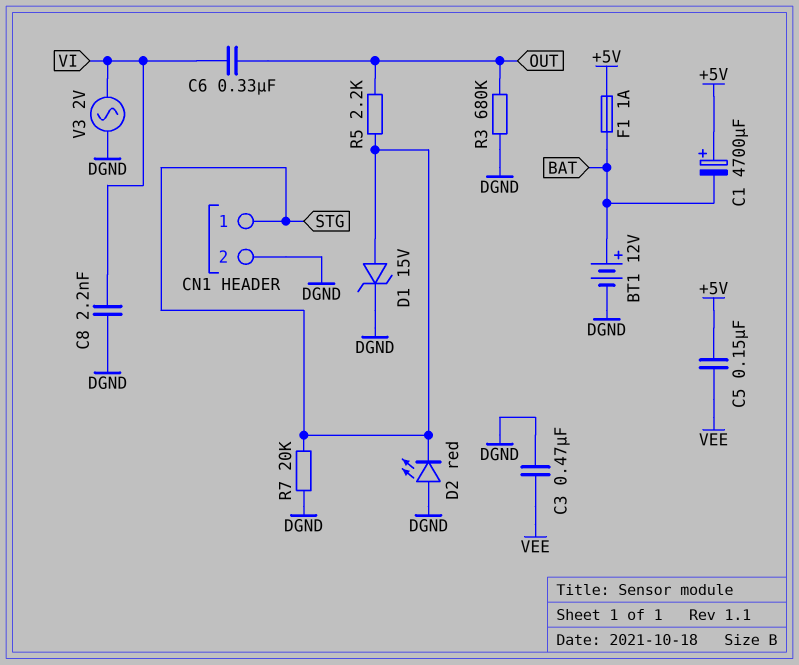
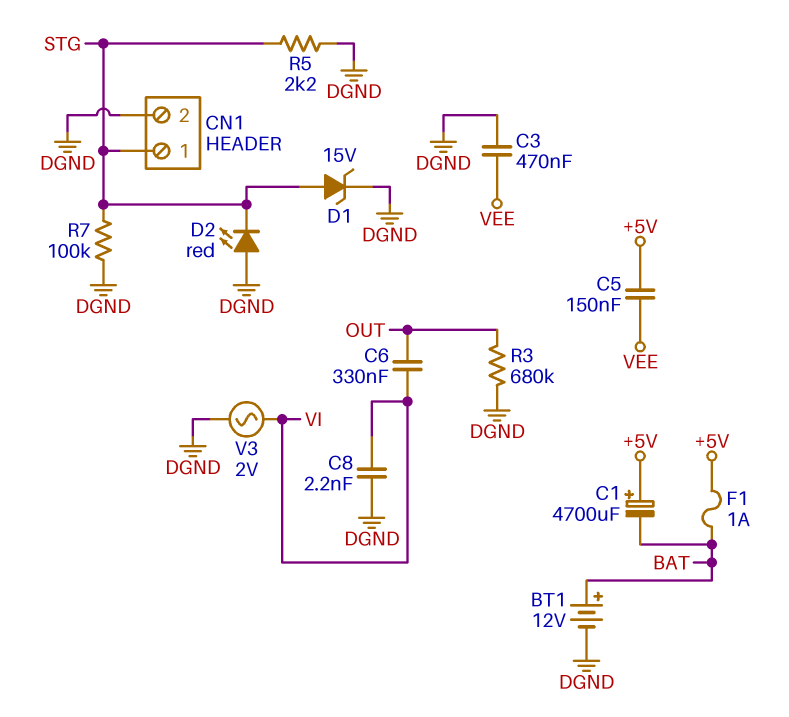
R5: 2.2k (OUT, STG) -> 2.2k (DGND, STG)
R7: 20k (DGND, STG) -> 100k (DGND, STG)

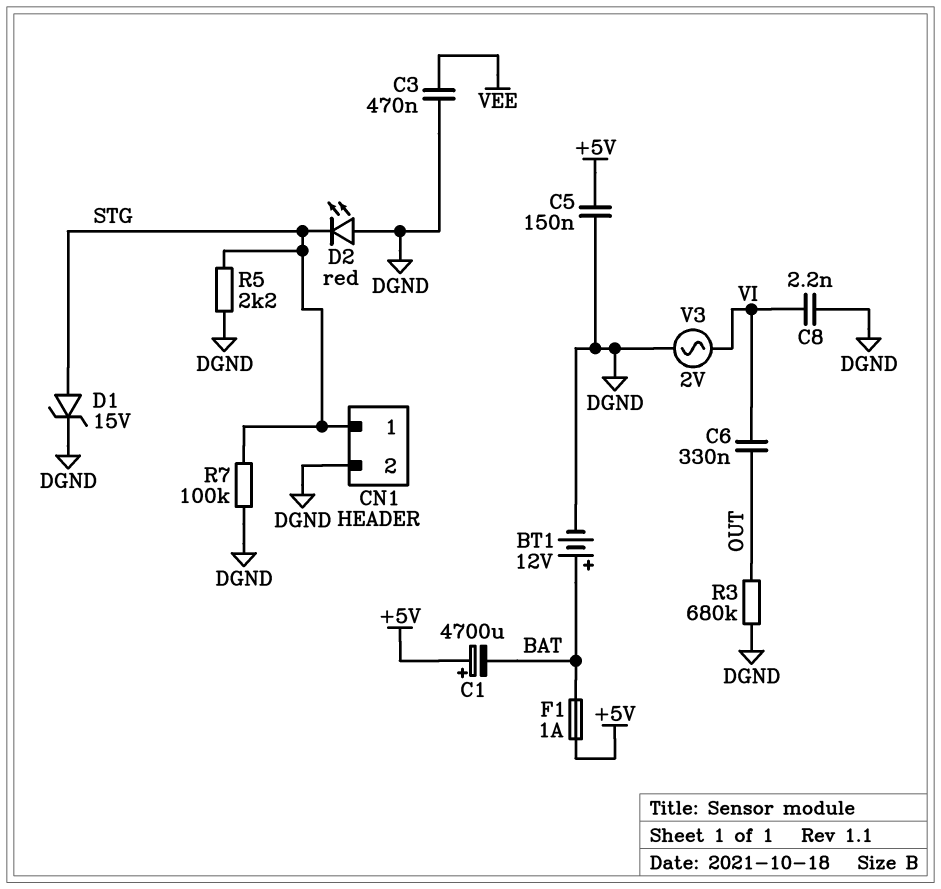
C5: 150nF (+5V, VEE) -> 150nF (+5V, DGND)

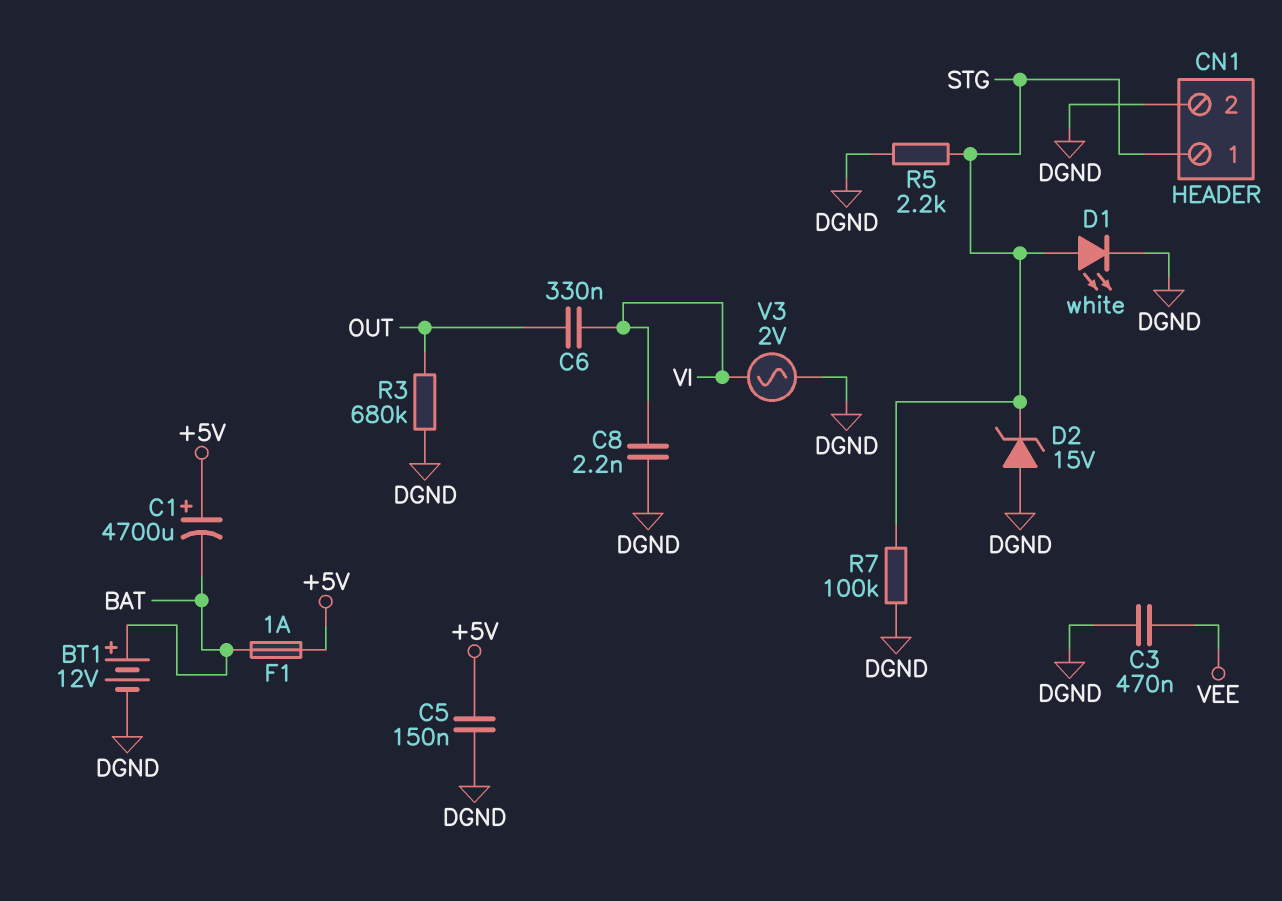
D1: zener 15V (A STG, K DGND) -> LED white (A STG, K DGND)
D2: LED red (A DGND, K STG) -> zener 15V (A DGND, K STG)

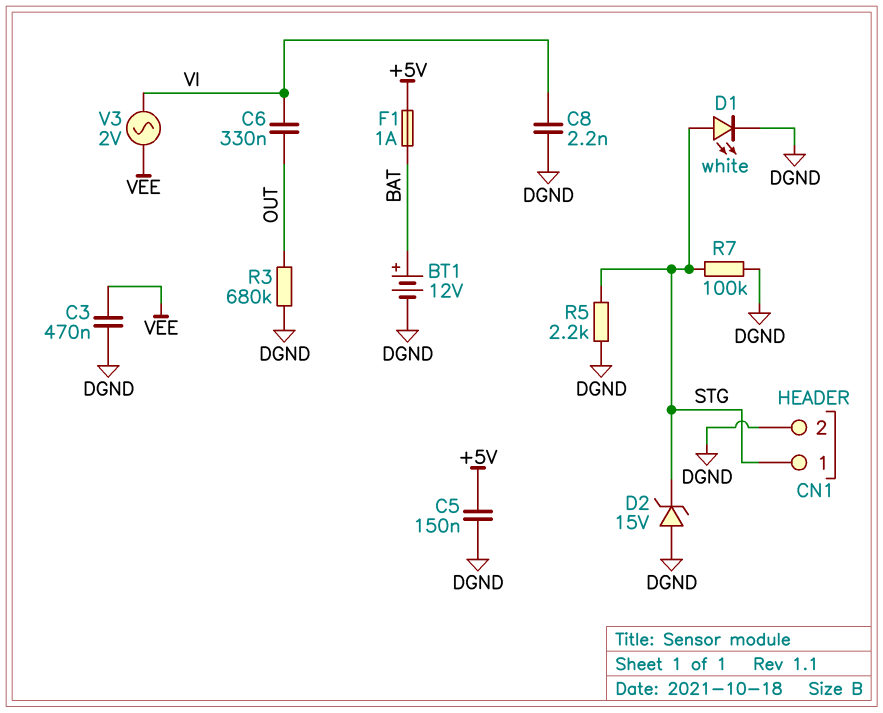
C1: 4700uF (plus +5V, minus BAT) -> none
V3: AC 2V (DGND, VI) -> AC 2V (VEE, VI)

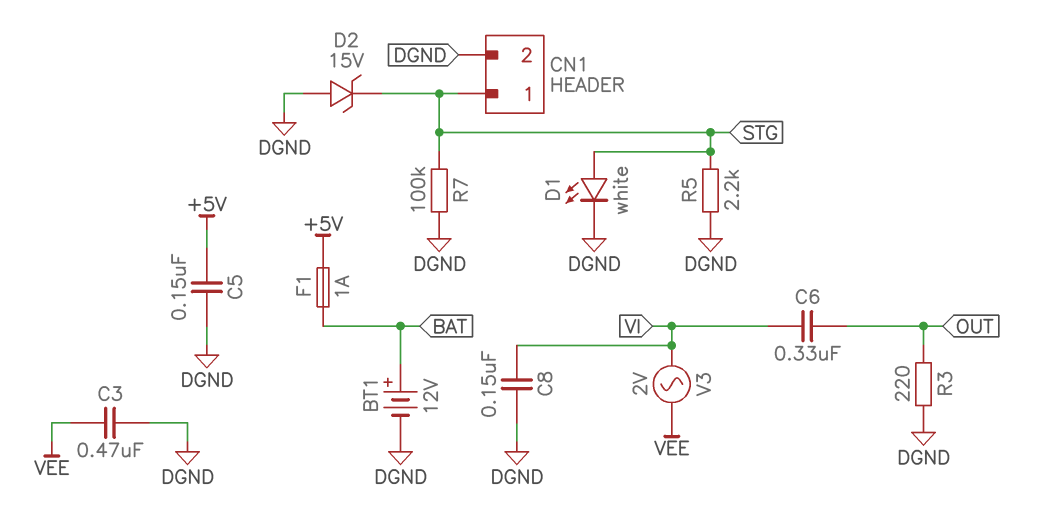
C8: 2.2nF (DGND, VI) -> 150nF (DGND, VI)
R3: 680k (DGND, OUT) -> 220 (DGND, OUT)

